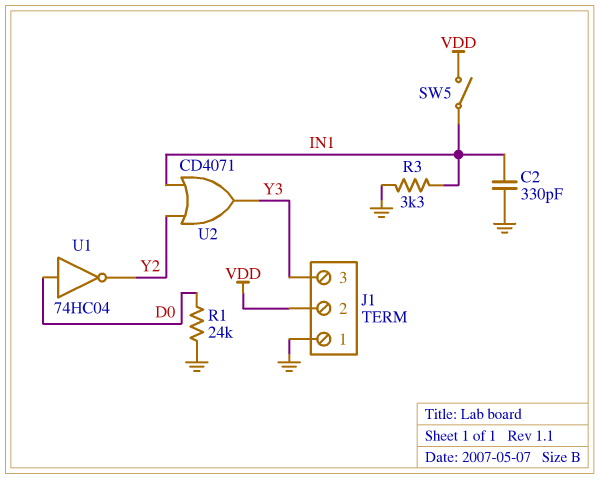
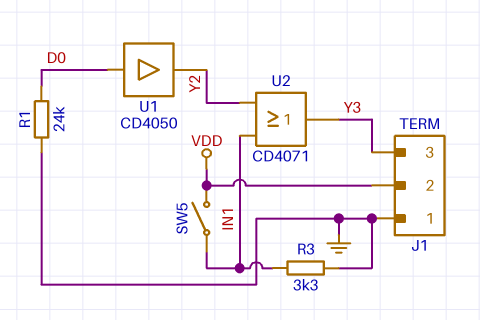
C2: 330pF (GND, IN1) -> none
U1: NOT 74HC04 (in D0, out Y2) -> buffer CD4050 (in D0, out Y2)

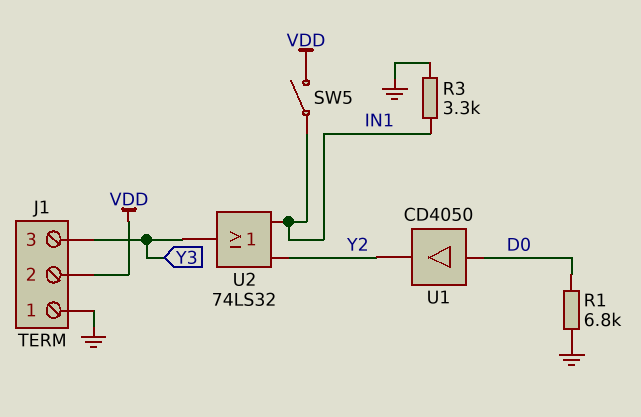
R1: 24k (D0, GND) -> 6.8k (D0, GND)
U2: OR CD4071 (in IN1, in Y2, out Y3) -> OR 74LS32 (in IN1, in Y2, out Y3)

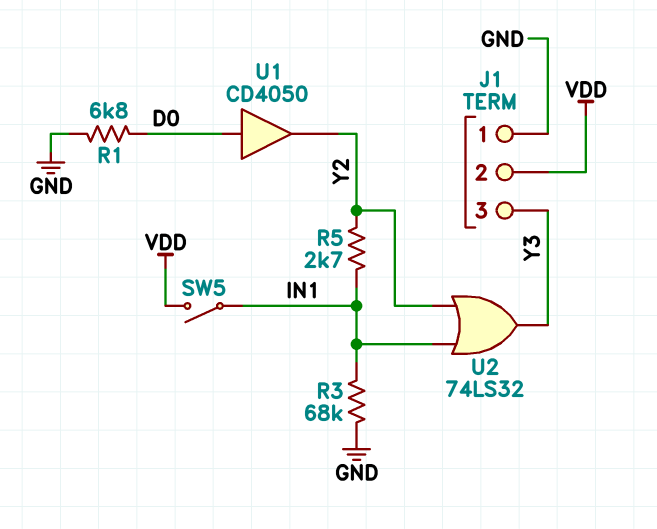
R3: 3.3k (GND, IN1) -> 68k (GND, IN1)
R5: none -> 2.7k (IN1, Y2)

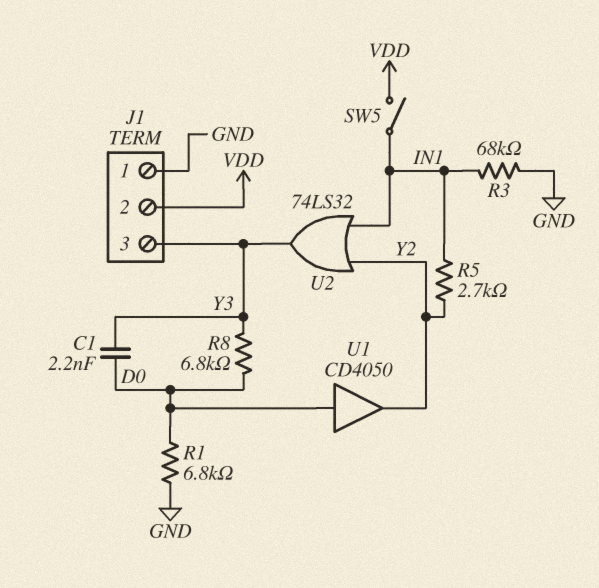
C1: none -> 2.2nF (D0, Y3)
R8: none -> 6.8k (D0, Y3)

